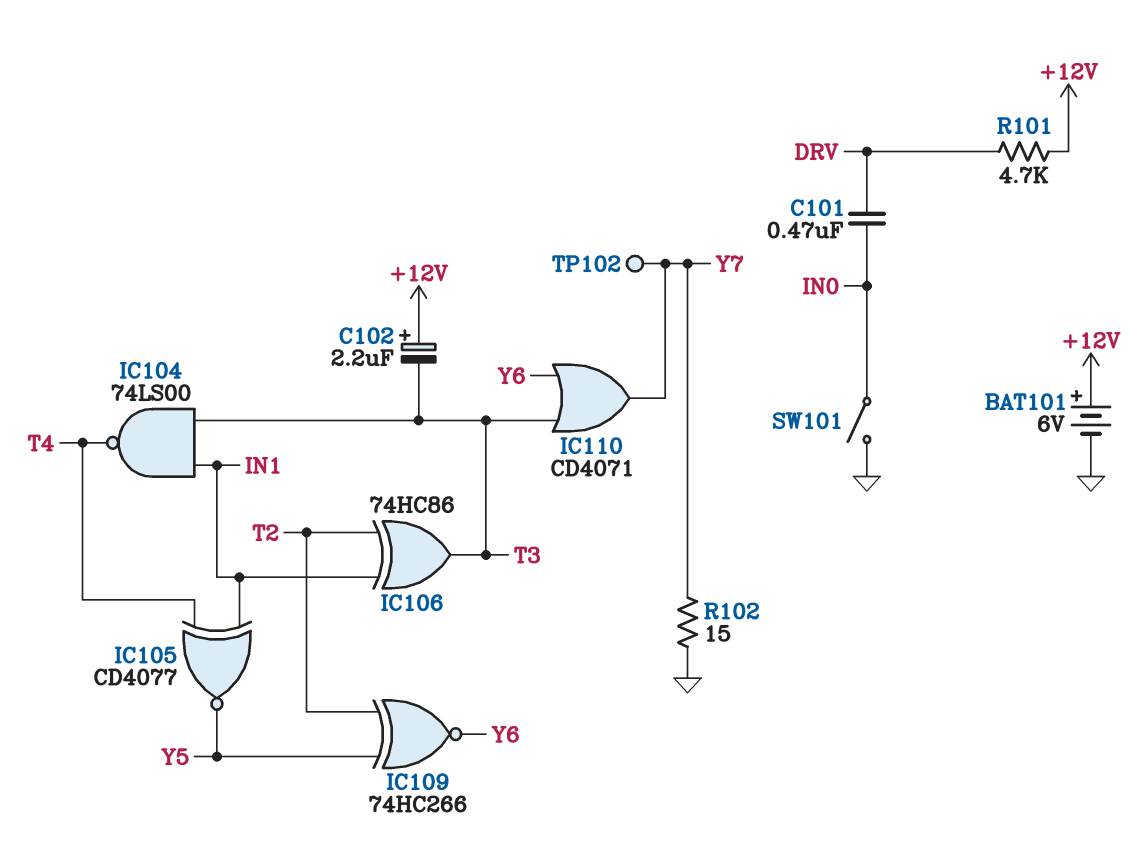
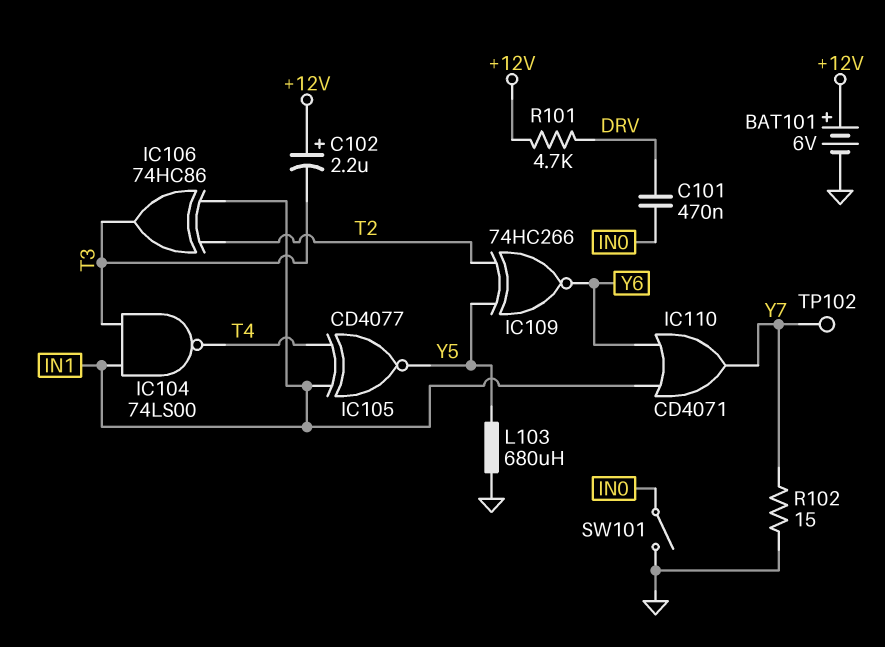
IC110: OR CD4071 (in T3, in Y6, out Y7) -> OR CD4071 (in IN1, in Y6, out Y7)
L103: none -> 680uH (GND, Y5)

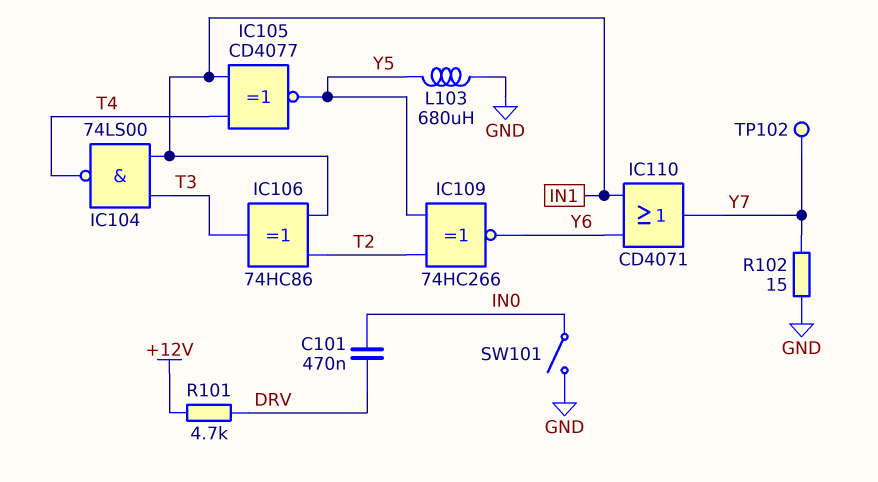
BAT101: 6V (plus +12V, minus GND) -> none
C102: 2.2uF (plus +12V, minus T3) -> none

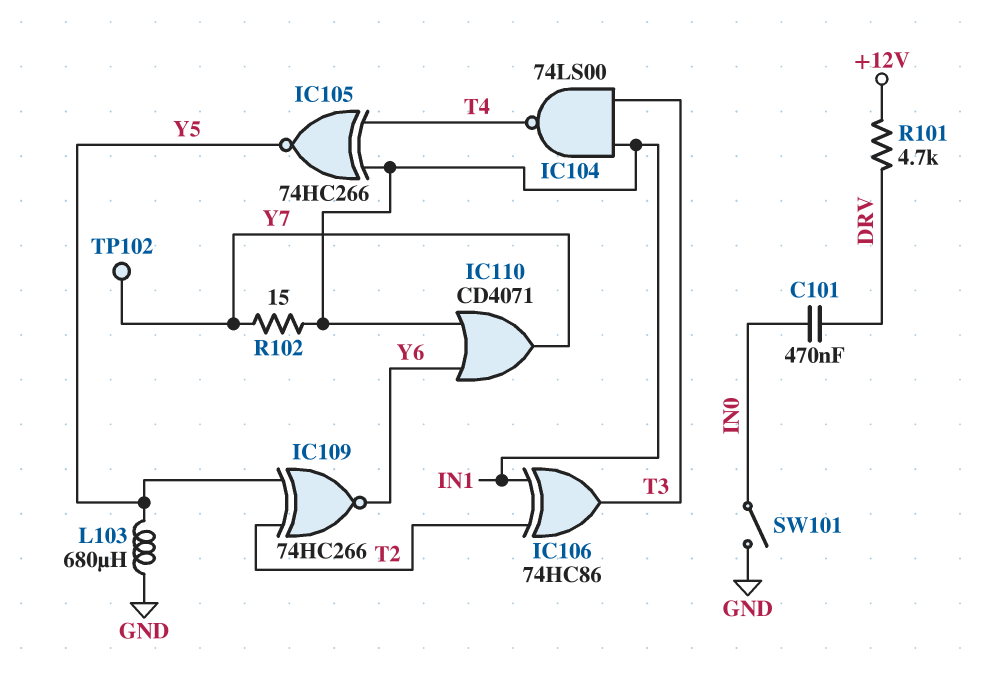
IC105: XNOR CD4077 (in IN1, in T4, out Y5) -> XNOR 74HC266 (in IN1, in T4, out Y5)
R102: 15 (GND, Y7) -> 15 (IN1, Y7)

